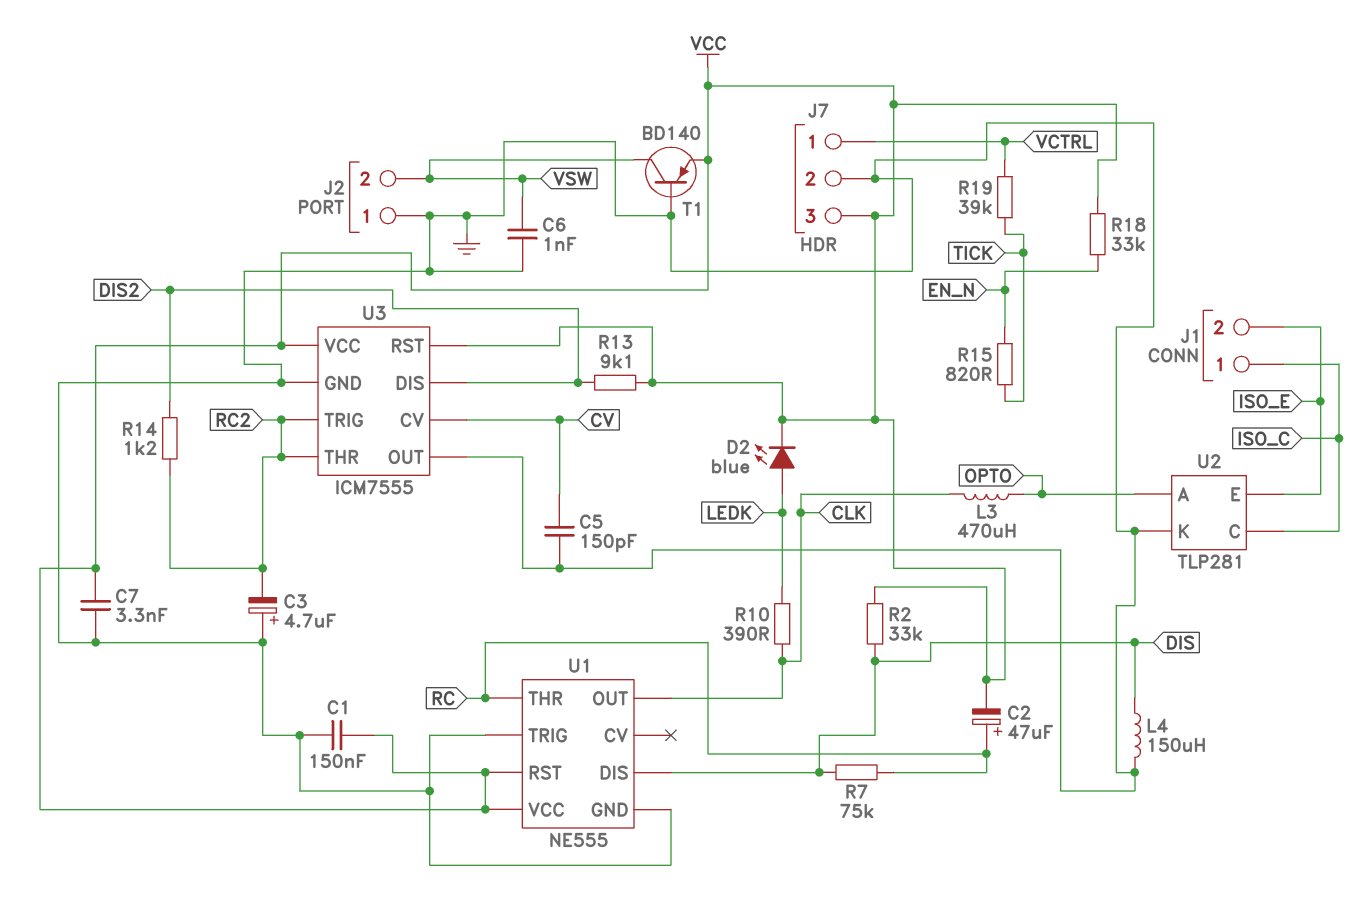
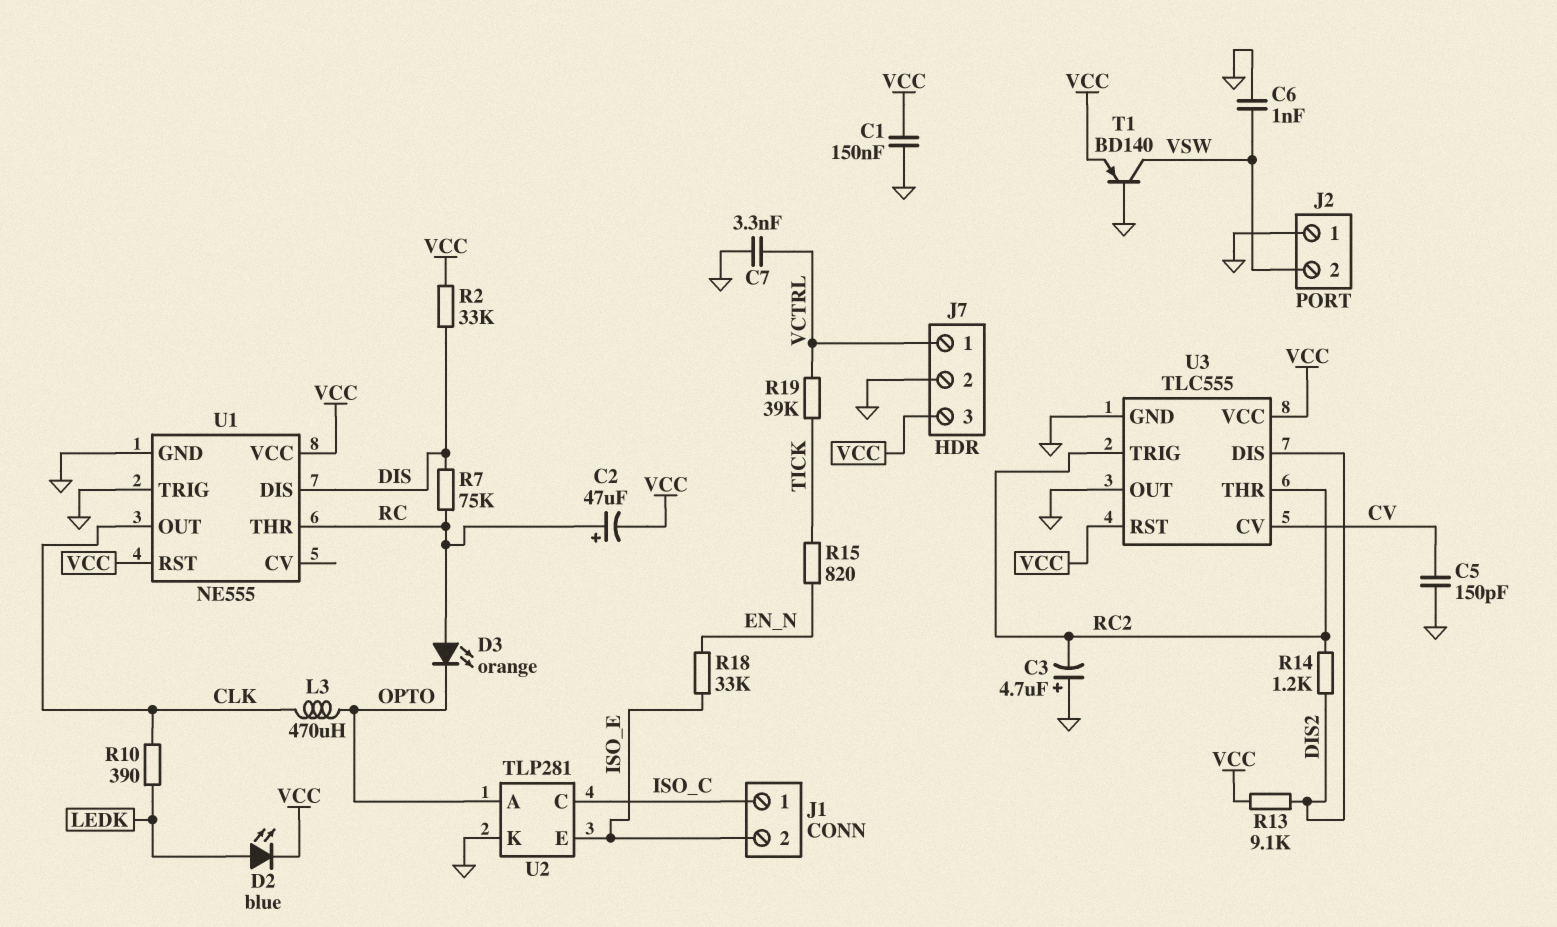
C7: 3.3nF (GND, VCC) -> 3.3nF (GND, VCTRL)
D3: none -> LED orange (A RC, K OPTO)
L4: 150uH (DIS, GND) -> none
R18: 33k (EN_N, VCC) -> 33k (EN_N, ISO_E)
U3: ICM7555 -> TLC555

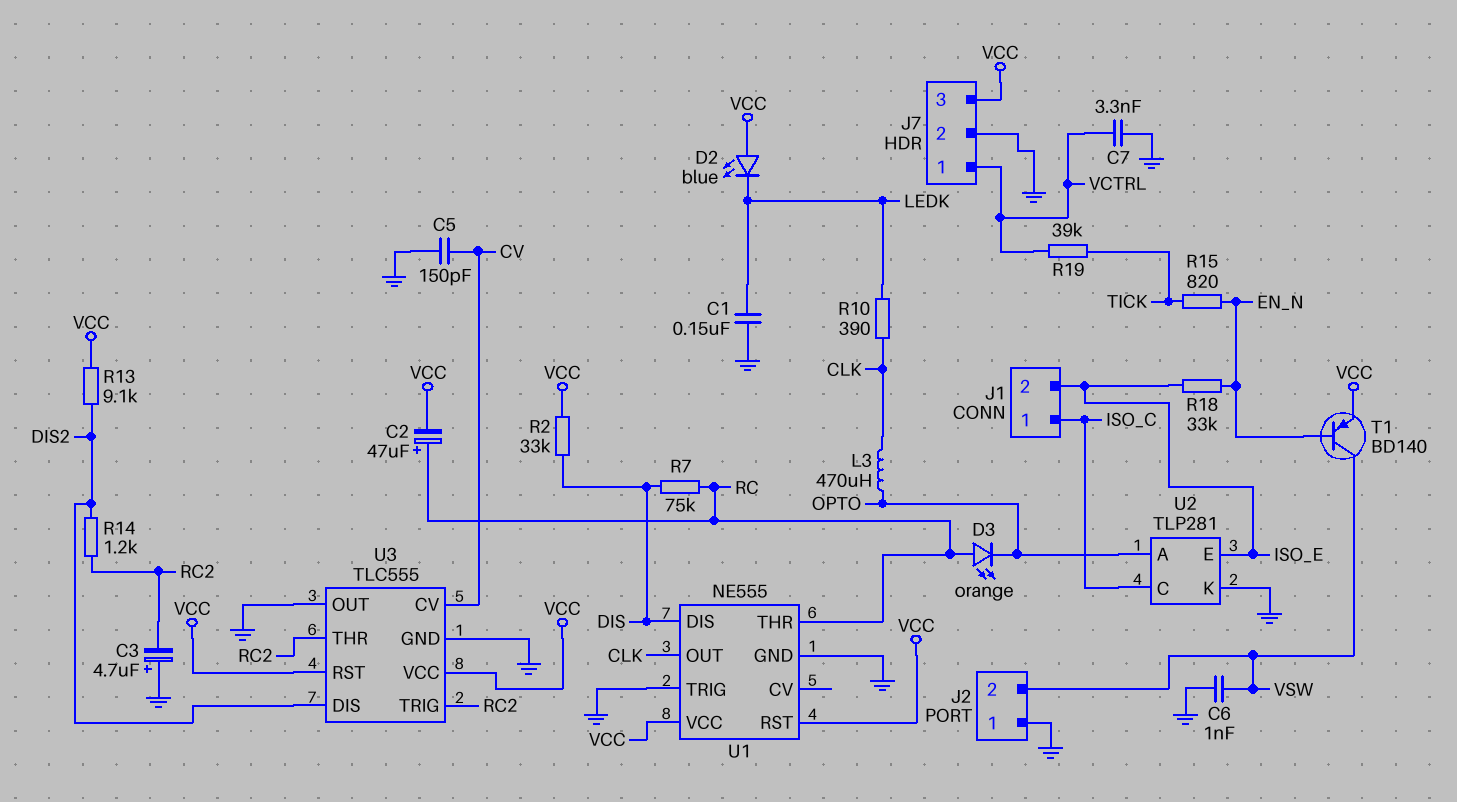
C1: 150nF (GND, VCC) -> 150nF (GND, LEDK)
D2: LED blue (A LEDK, K VCC) -> LED blue (A VCC, K LEDK)
T1: PNP BD140 (B GND, C VSW, E VCC) -> PNP BD140 (B EN_N, C VSW, E VCC)

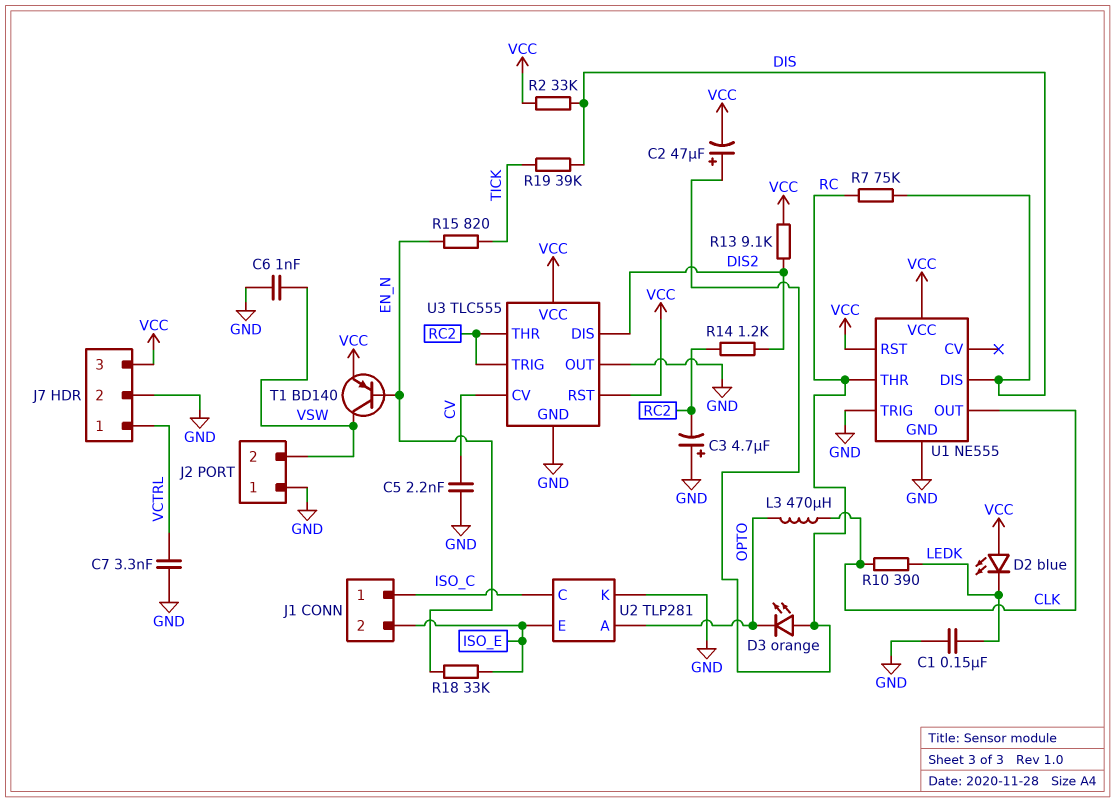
C5: 150pF (CV, GND) -> 2.2nF (CV, GND)
R19: 39k (TICK, VCTRL) -> 39k (DIS, TICK)

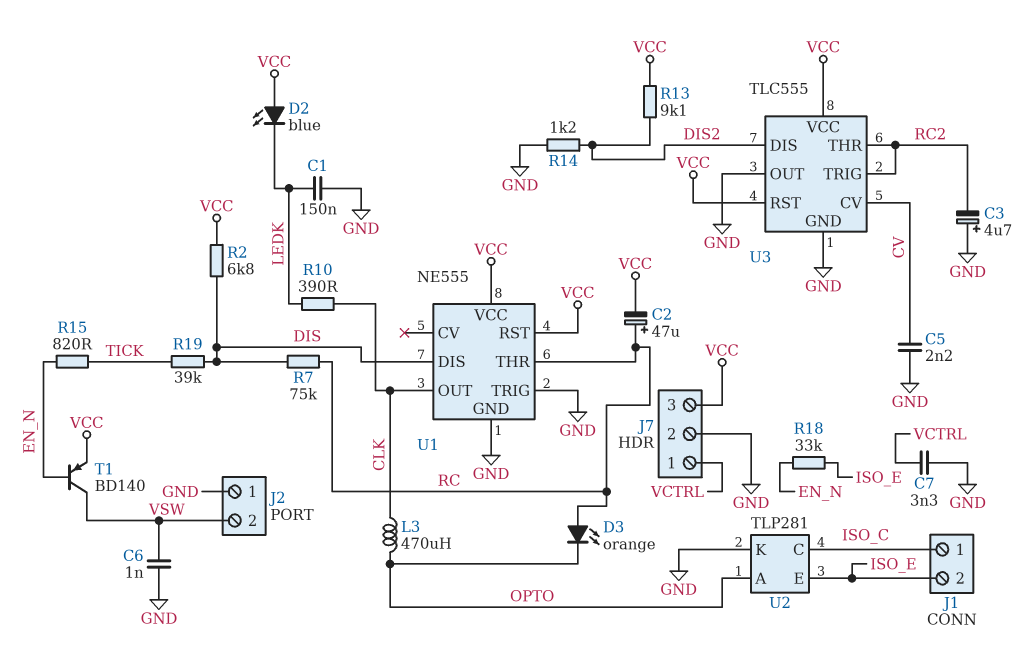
R2: 33k (DIS, VCC) -> 6.8k (DIS, VCC)
R14: 1.2k (DIS2, RC2) -> 1.2k (DIS2, GND)

